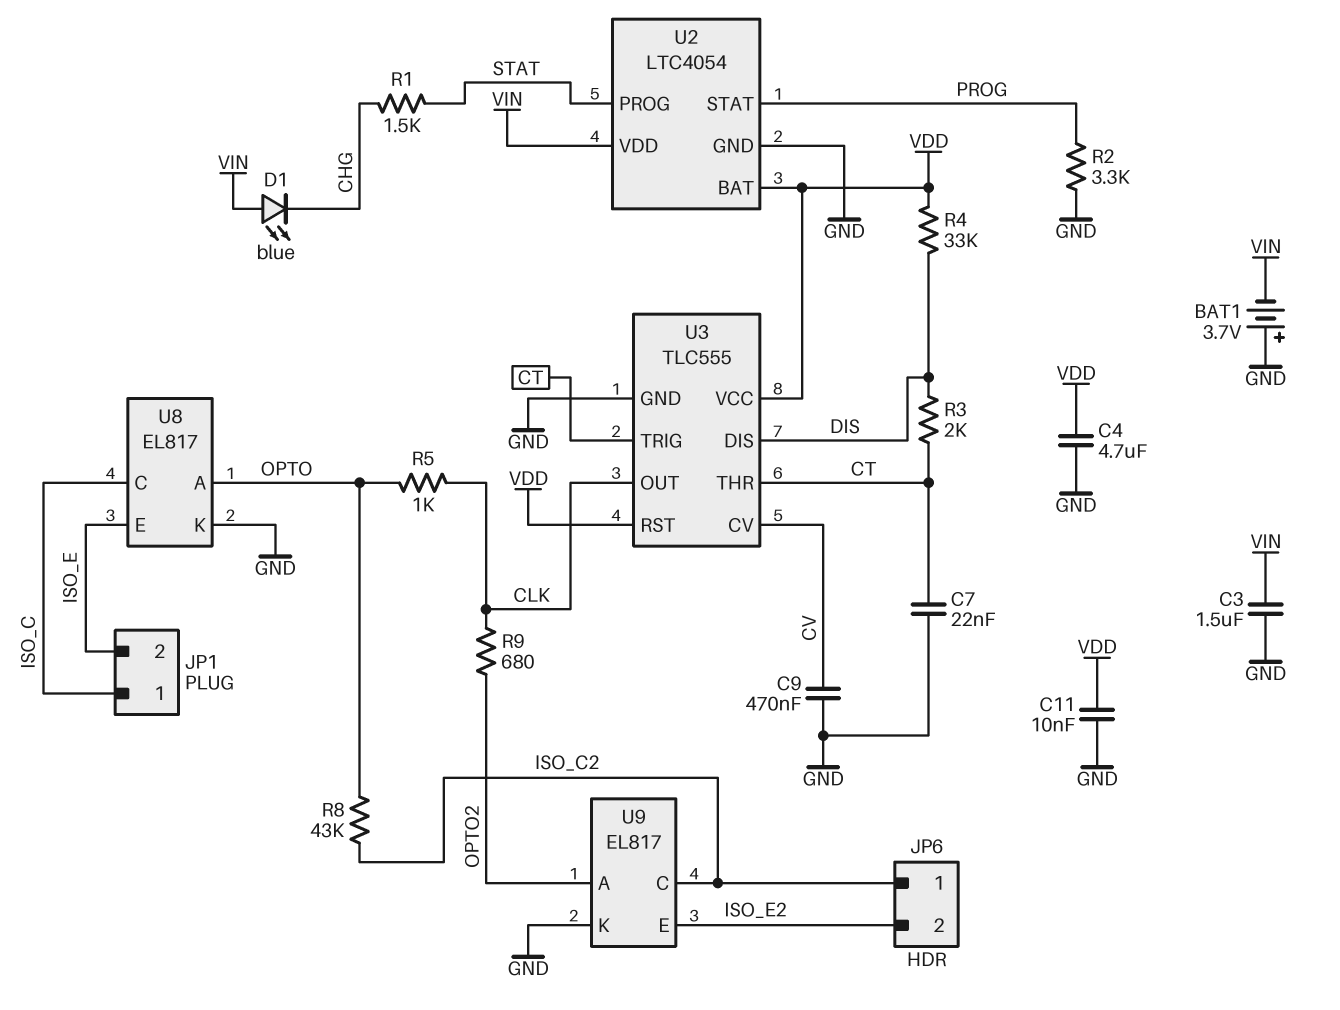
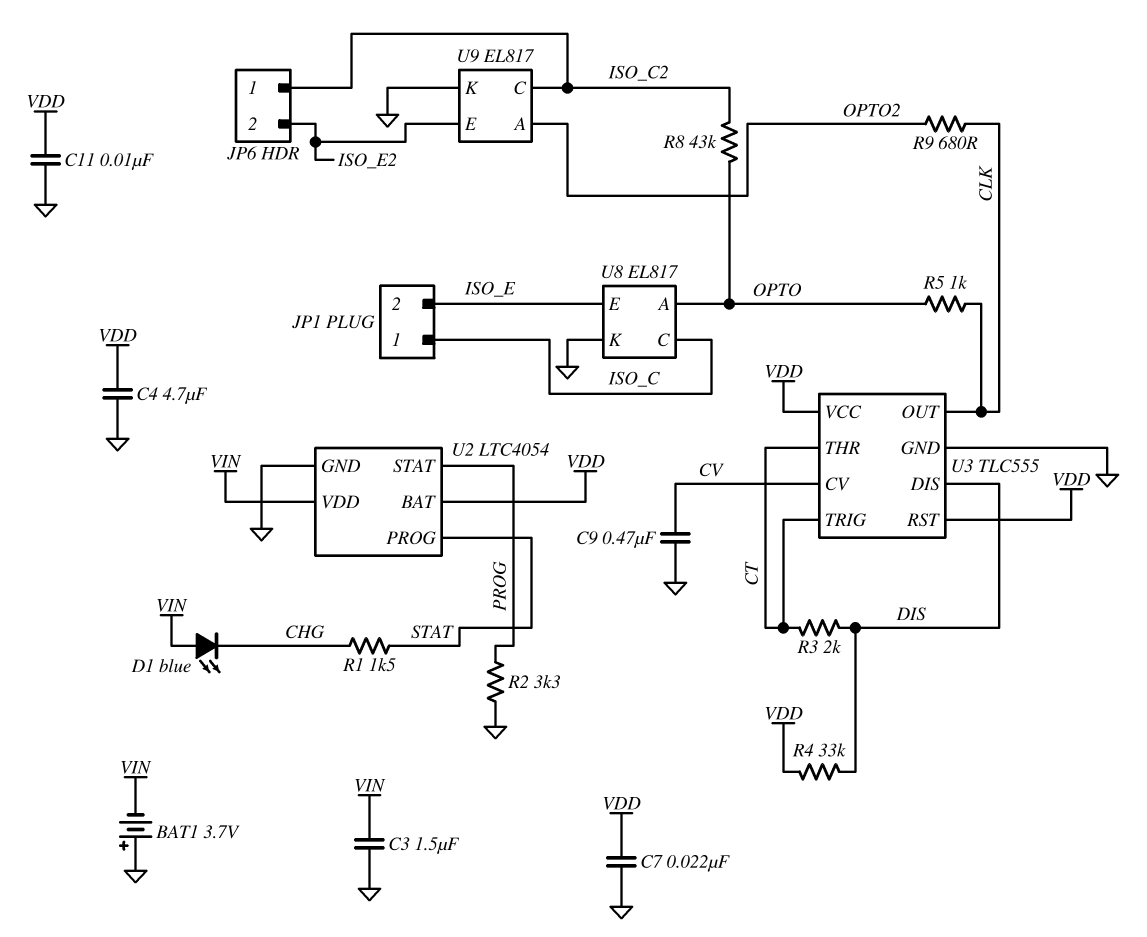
C7: 22nF (CT, GND) -> 22nF (GND, VDD)

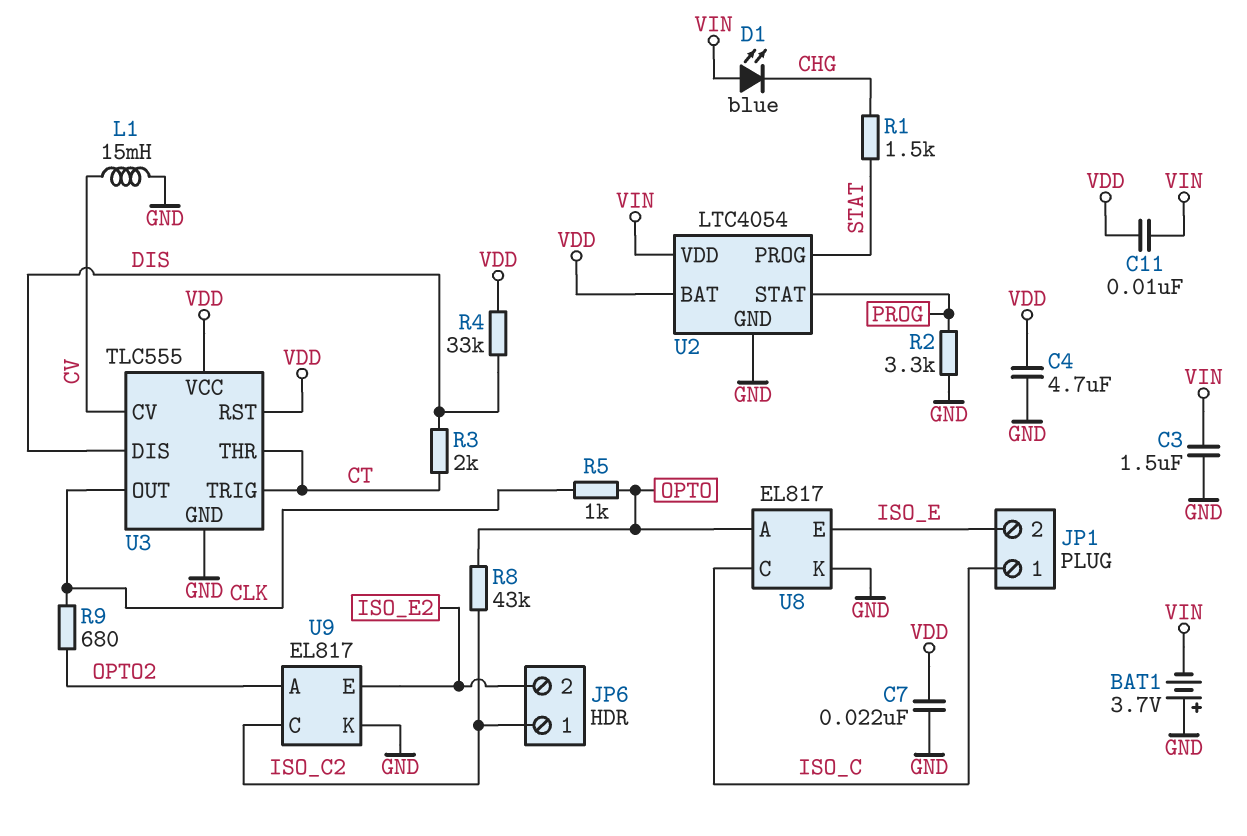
C9: 470nF (CV, GND) -> none
C11: 10nF (GND, VDD) -> 10nF (VDD, VIN)
L1: none -> 15mH (CV, GND)

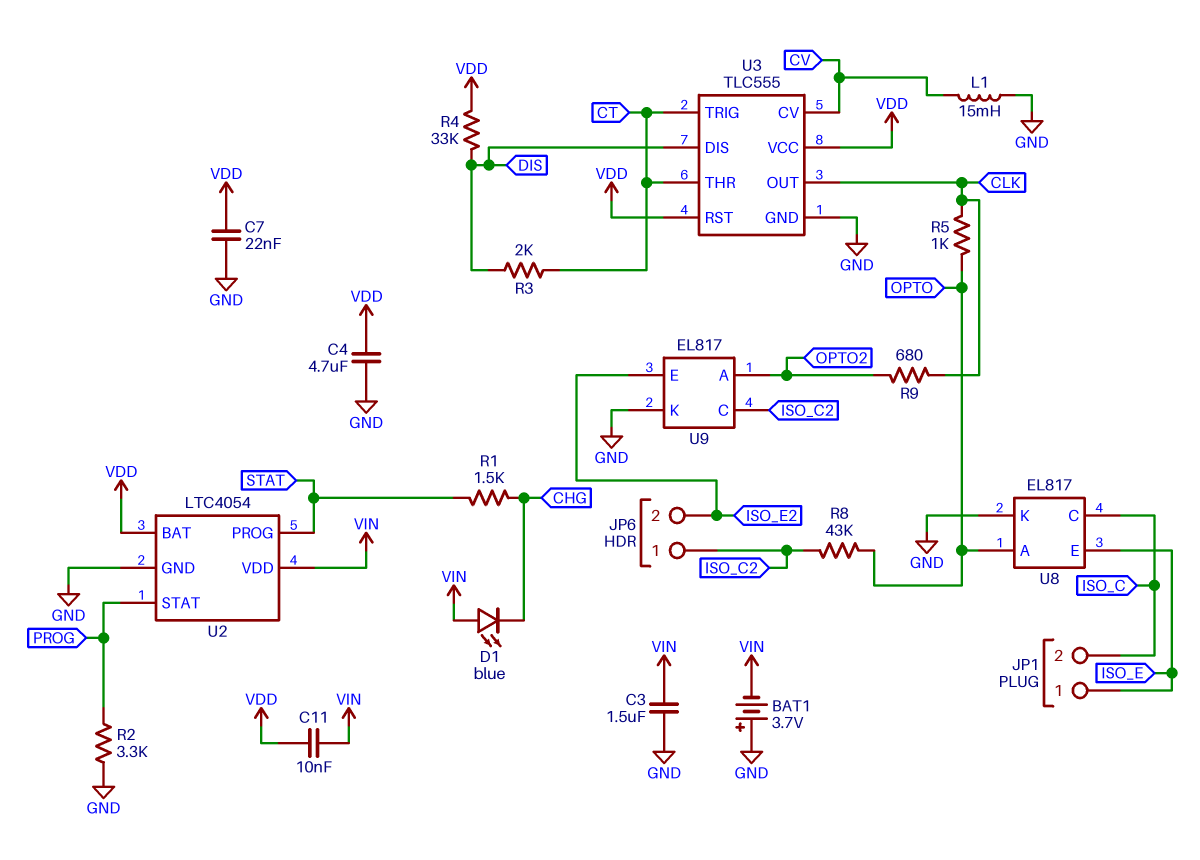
JP1 pin 1: ISO_C -> ISO_E
JP1 pin 2: ISO_E -> ISO_C

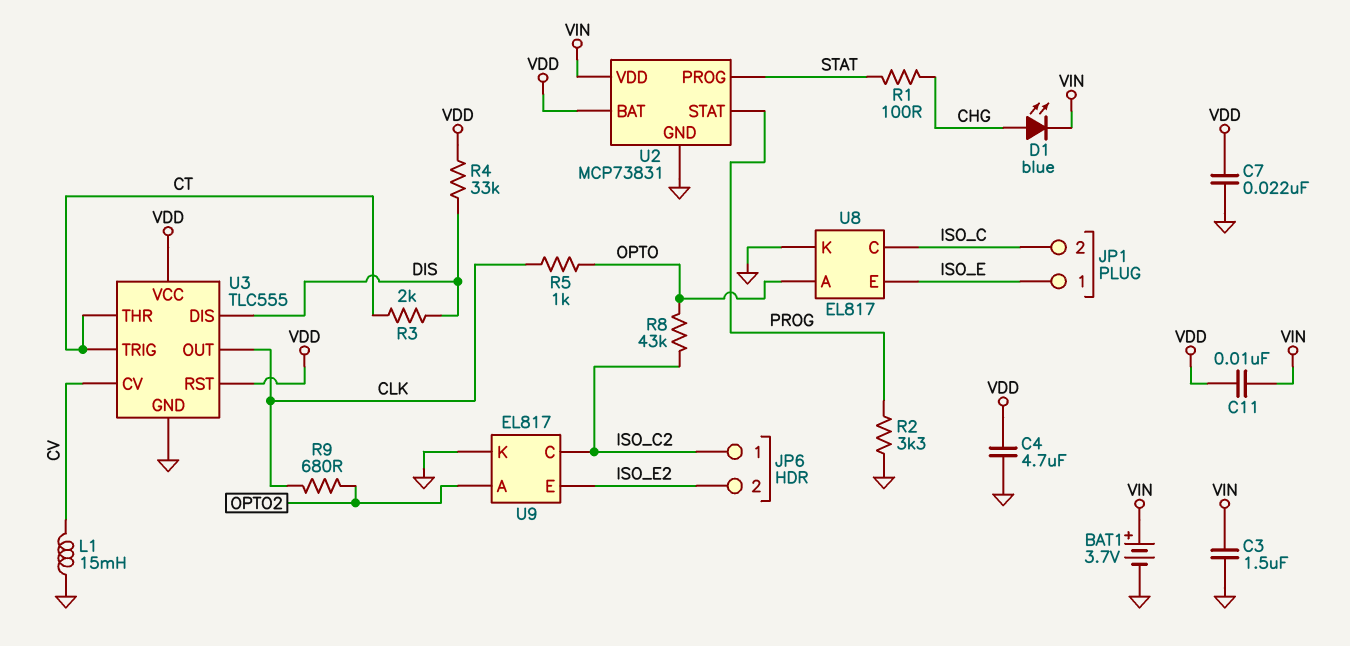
BAT1: 3.7V (plus GND, minus VIN) -> 3.7V (plus VIN, minus GND)
D1: LED blue (A VIN, K CHG) -> LED blue (A CHG, K VIN)
R1: 1.5k (CHG, STAT) -> 100 (CHG, STAT)
U2: LTC4054 -> MCP73831

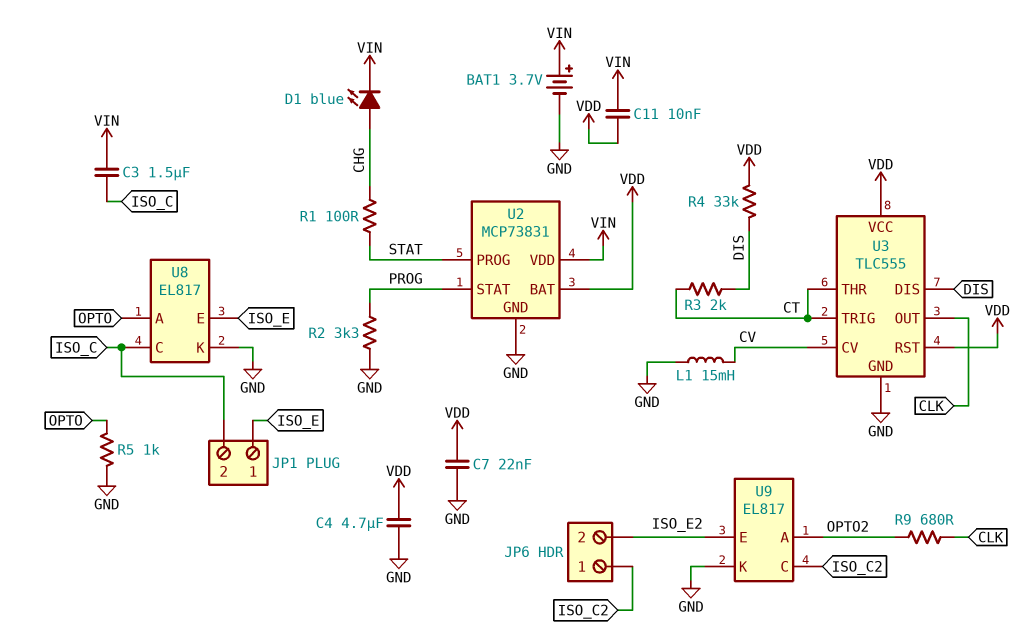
C3: 1.5uF (GND, VIN) -> 1.5uF (ISO_C, VIN)
R5: 1k (CLK, OPTO) -> 1k (GND, OPTO)
R8: 43k (ISO_C2, OPTO) -> none

